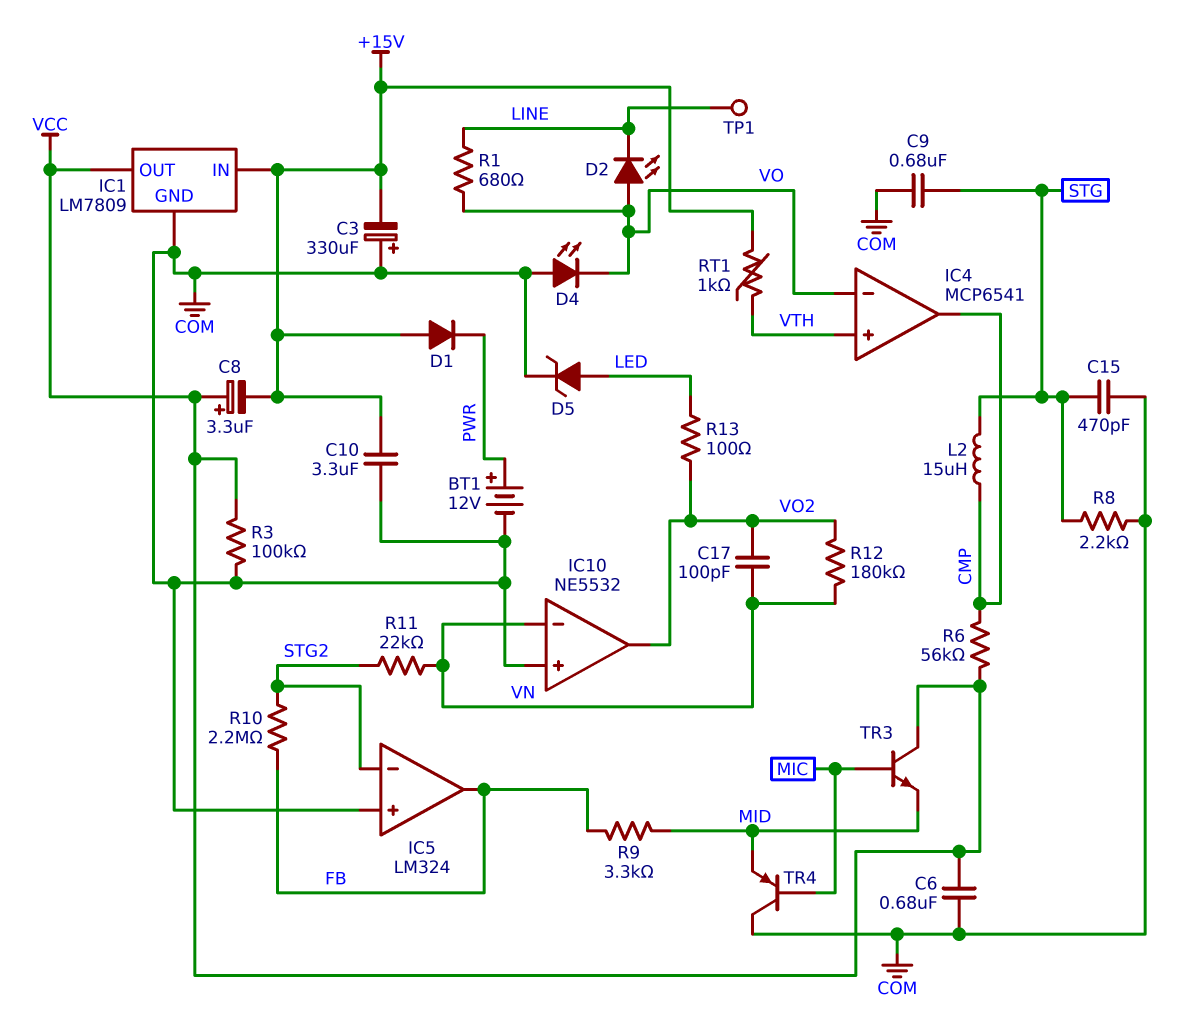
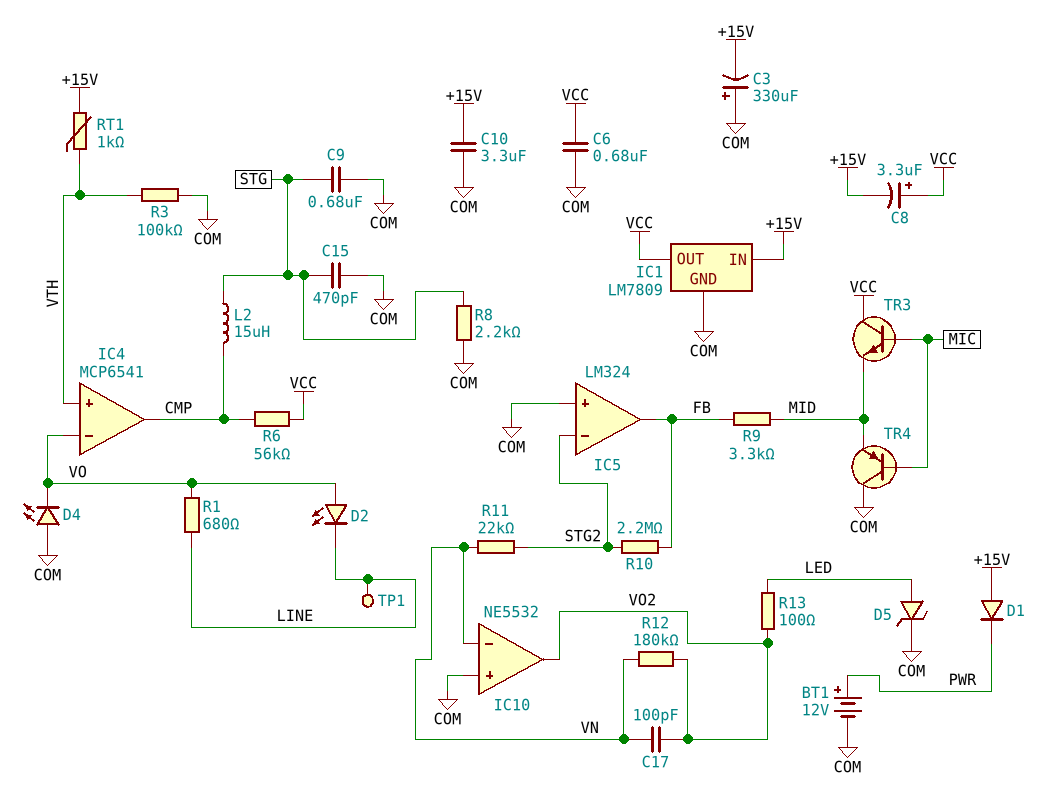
R3: 100k (COM, VCC) -> 100k (COM, VTH)

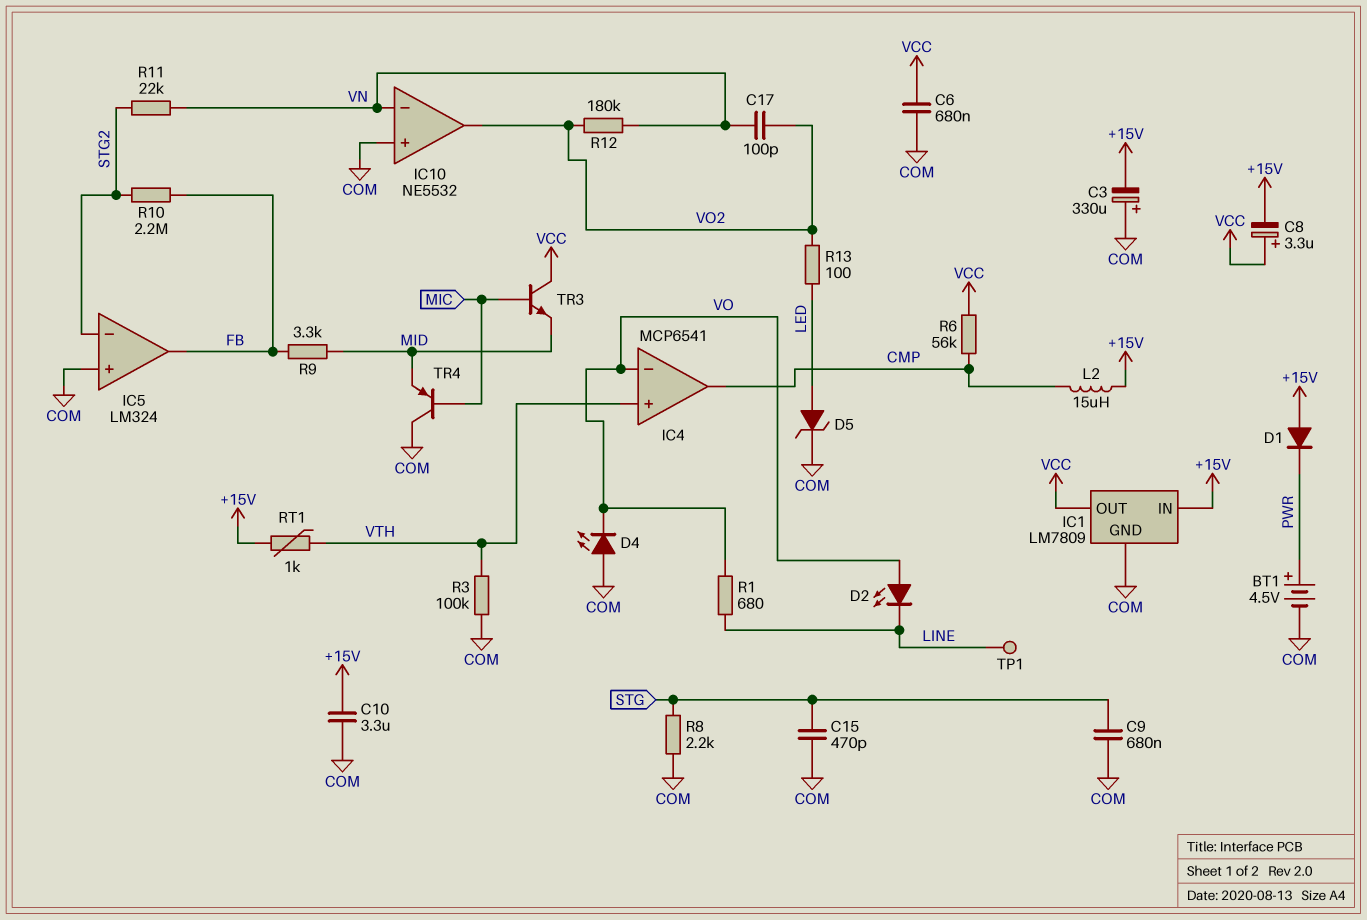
BT1: 12V (plus PWR, minus COM) -> 4.5V (plus PWR, minus COM)
L2: 15uH (CMP, STG) -> 15uH (+15V, CMP)

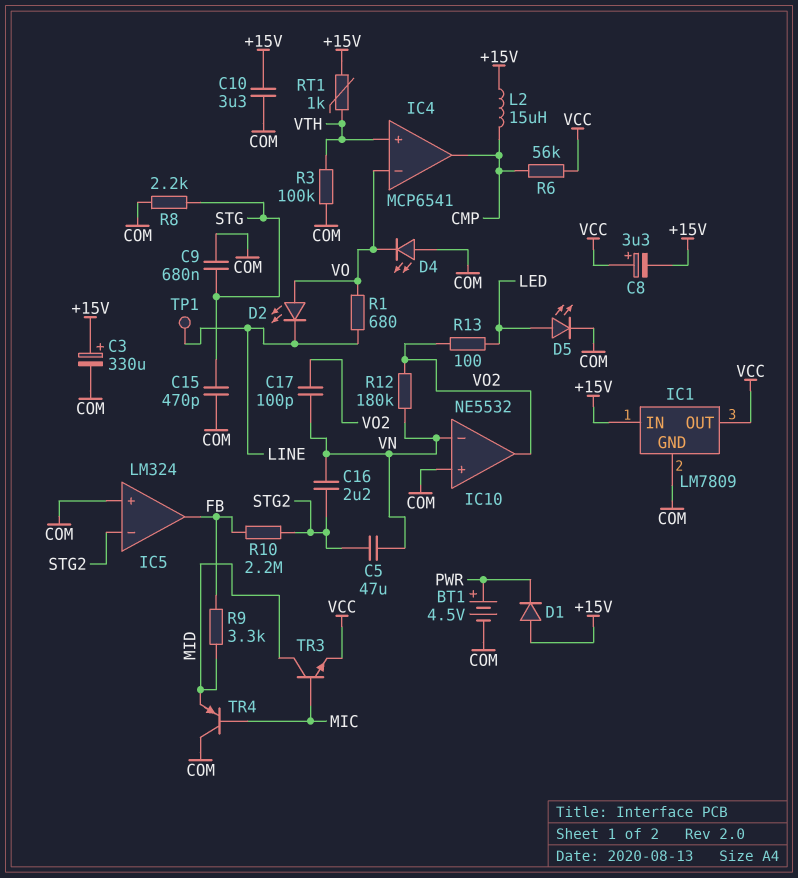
C3: 330uF (plus COM, minus +15V) -> 330uF (plus +15V, minus COM)
C5: none -> 47uF (STG2, VN)
C6: 680nF (COM, VCC) -> none
C16: none -> 2.2uF (STG2, VN)
D5: zener (A LED, K COM) -> LED (A LED, K COM)
R11: 22k (STG2, VN) -> none
TR3: NPN (B MIC, C VCC, E MID) -> NPN (B MIC, C MID, E VCC)

